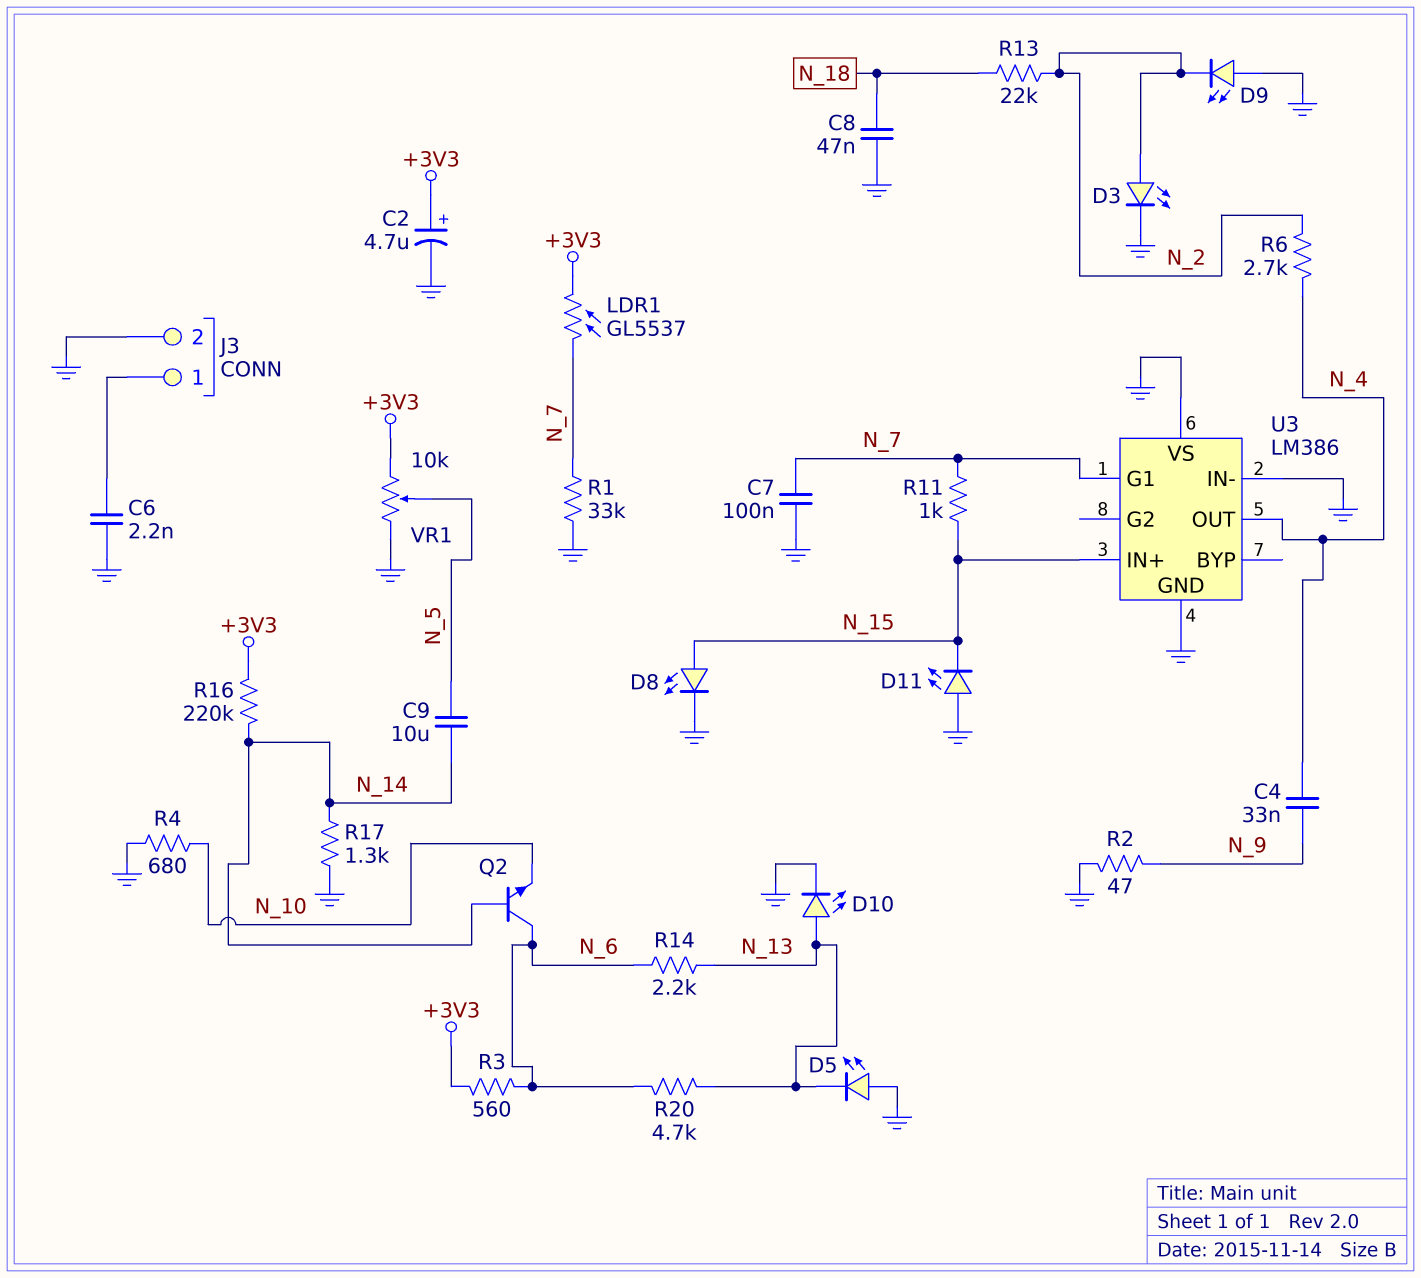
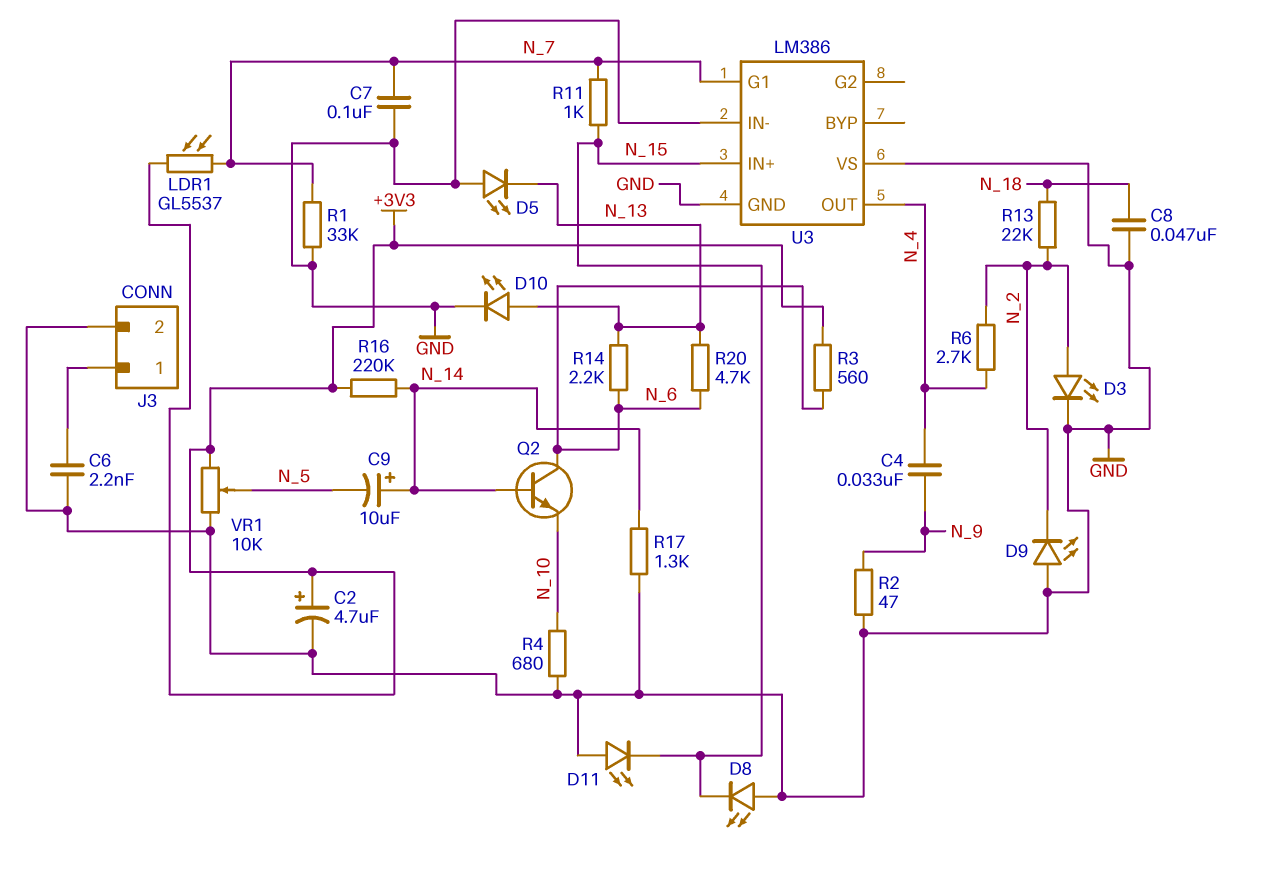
C9: 10uF (N_5, N_14) -> 10uF (plus N_14, minus N_5)
D8: LED (A N_15, K GND) -> LED (A GND, K N_15)

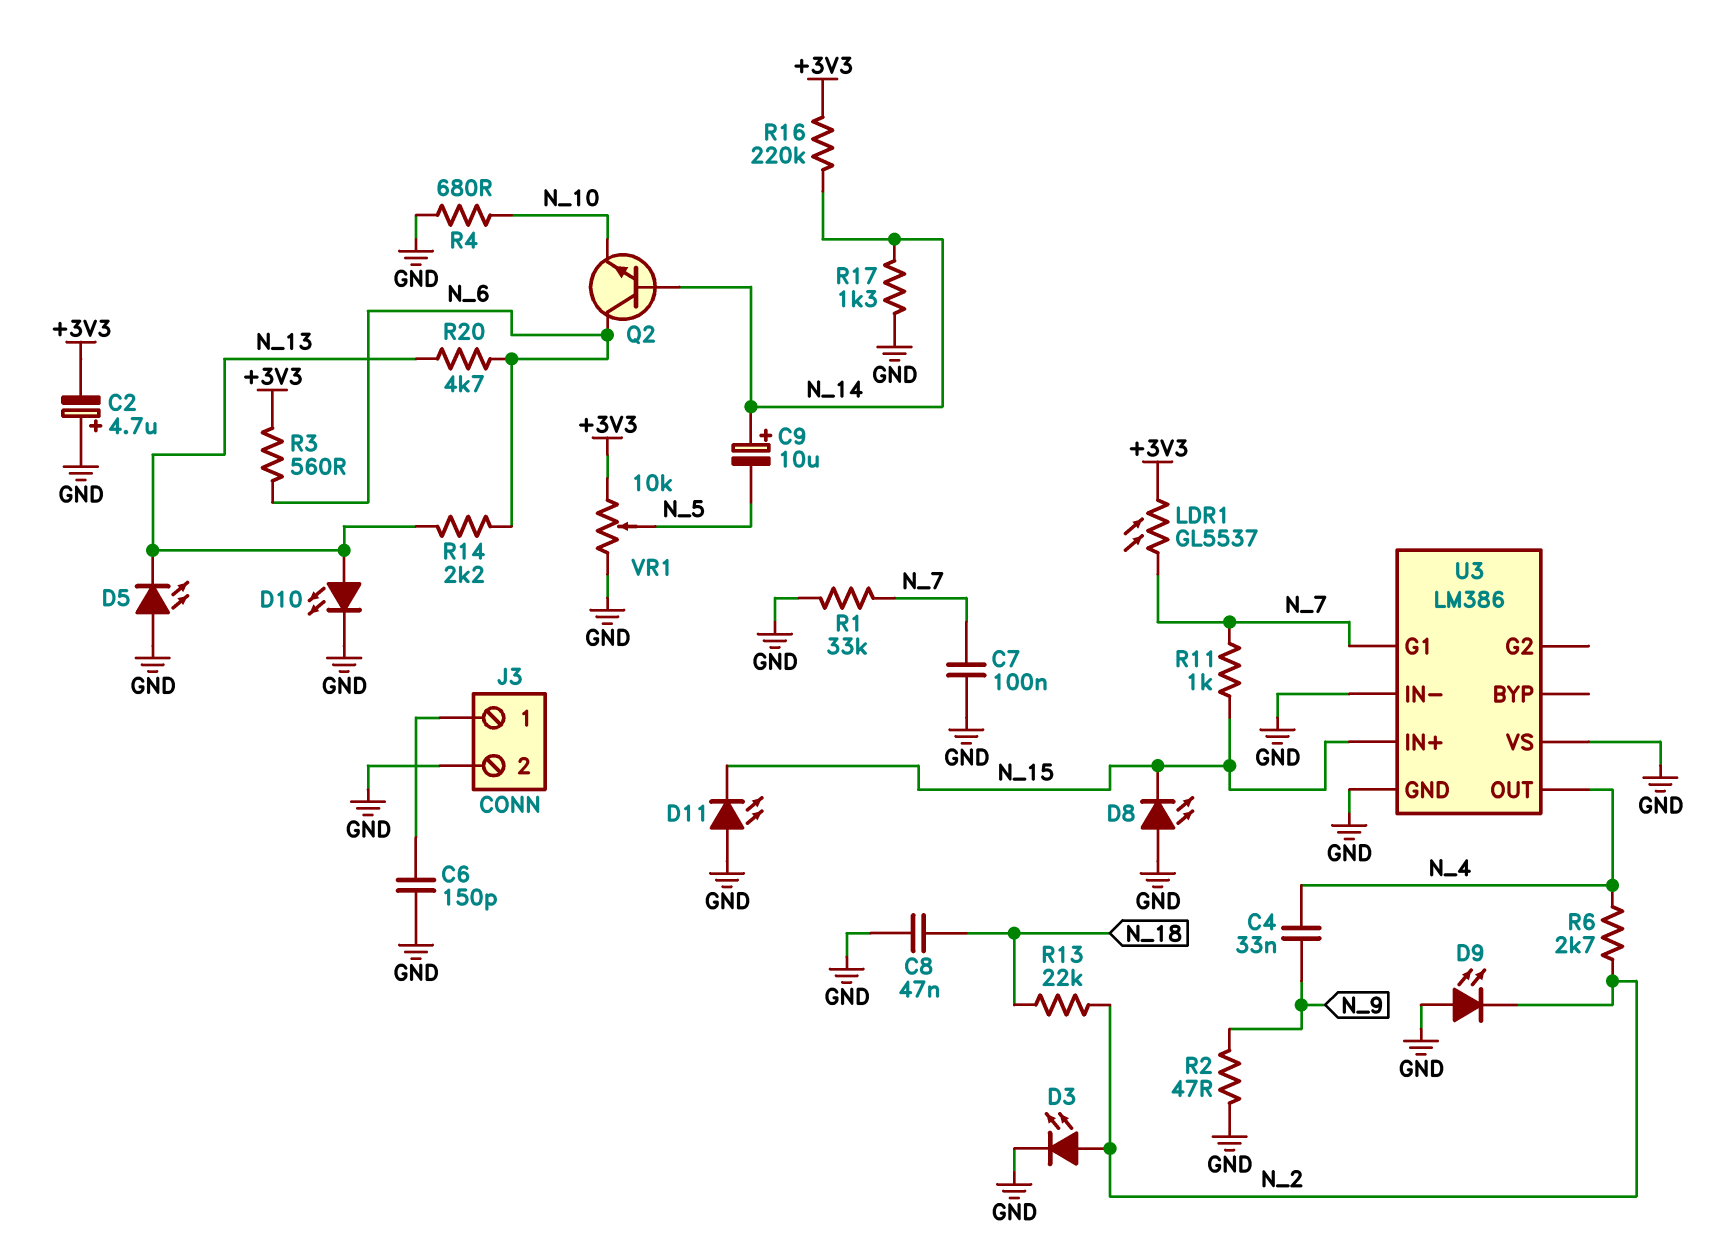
C2: 4.7uF (plus +3V3, minus GND) -> 4.7uF (plus GND, minus +3V3)
C6: 2.2nF (GND, J3/1) -> 150pF (GND, J3/1)

